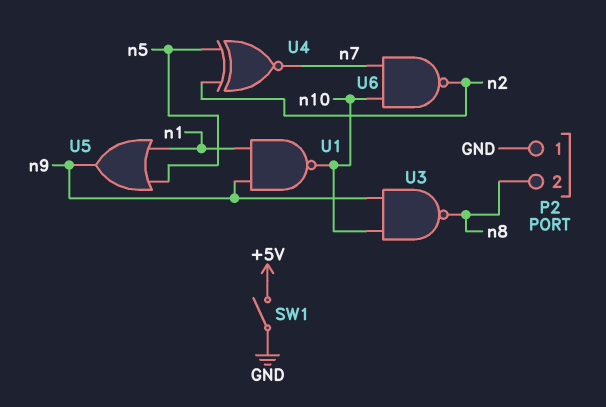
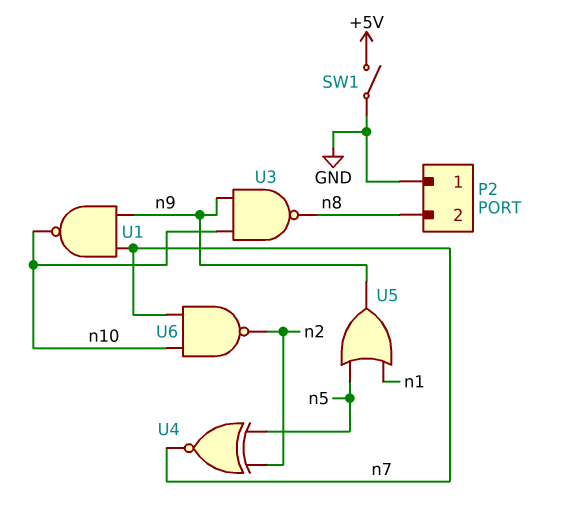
U1: NAND (in n1, in n9, out n10) -> NAND (in n7, in n9, out n10)

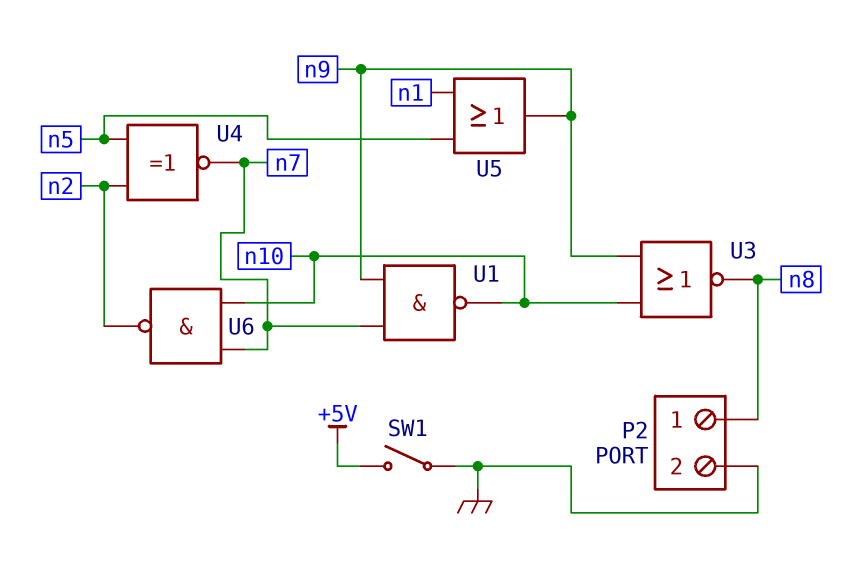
P2 pin 1: GND -> n8
P2 pin 2: n8 -> GND
U3: NAND (in n9, in n10, out n8) -> NOR (in n9, in n10, out n8)

